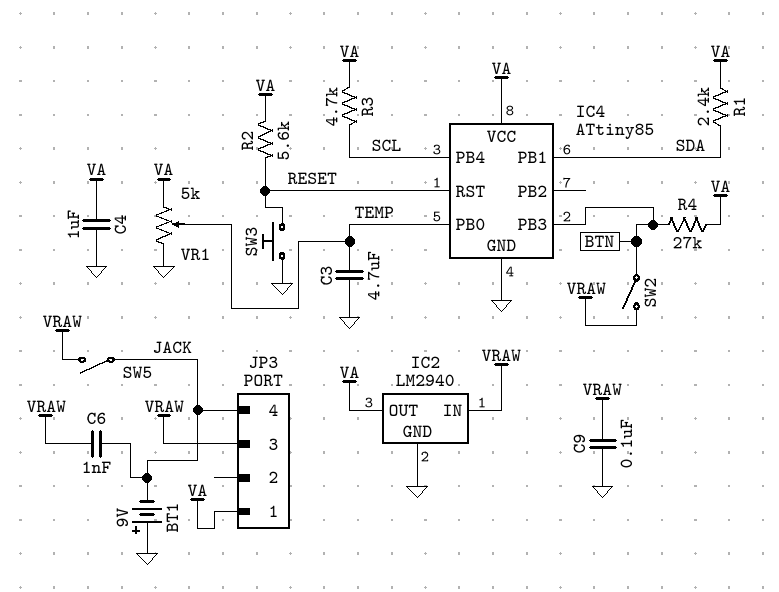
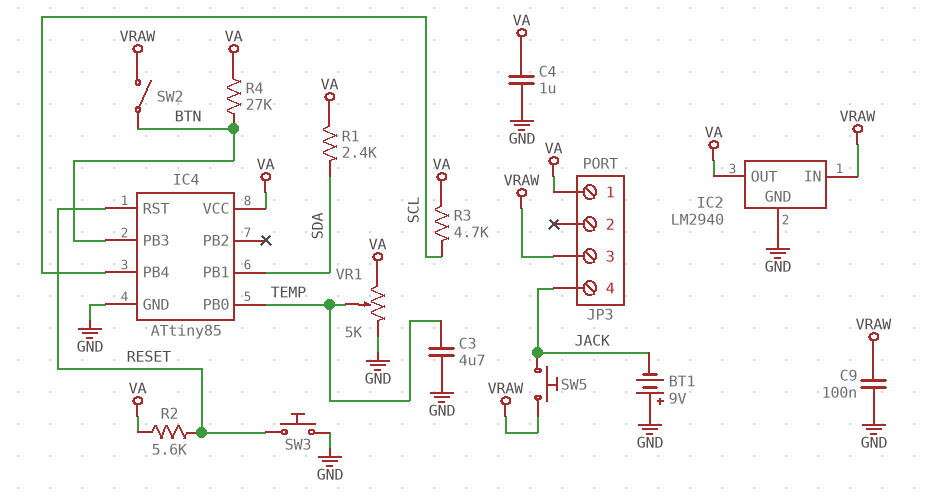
C6: 1nF (JACK, VRAW) -> none
SW5: switch (JACK, VRAW) -> button (JACK, VRAW)

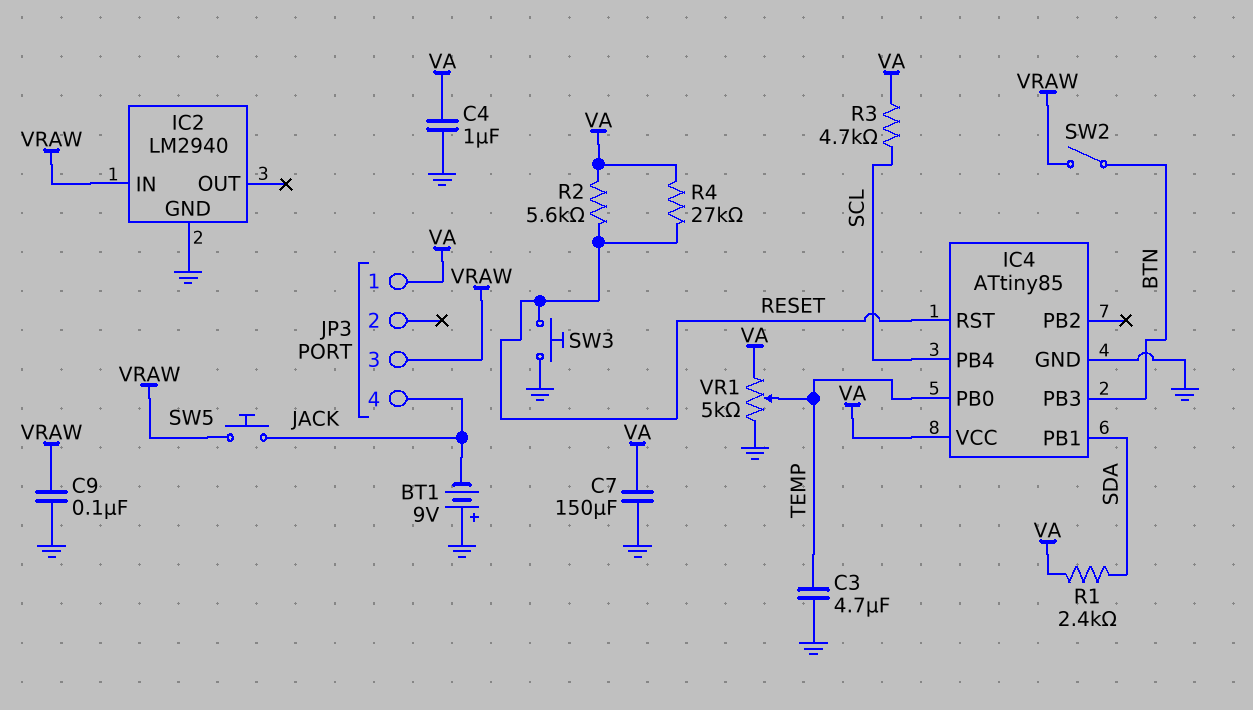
C7: none -> 150uF (GND, VA)
IC2 pin OUT: VA -> none
R4: 27k (BTN, VA) -> 27k (RESET, VA)

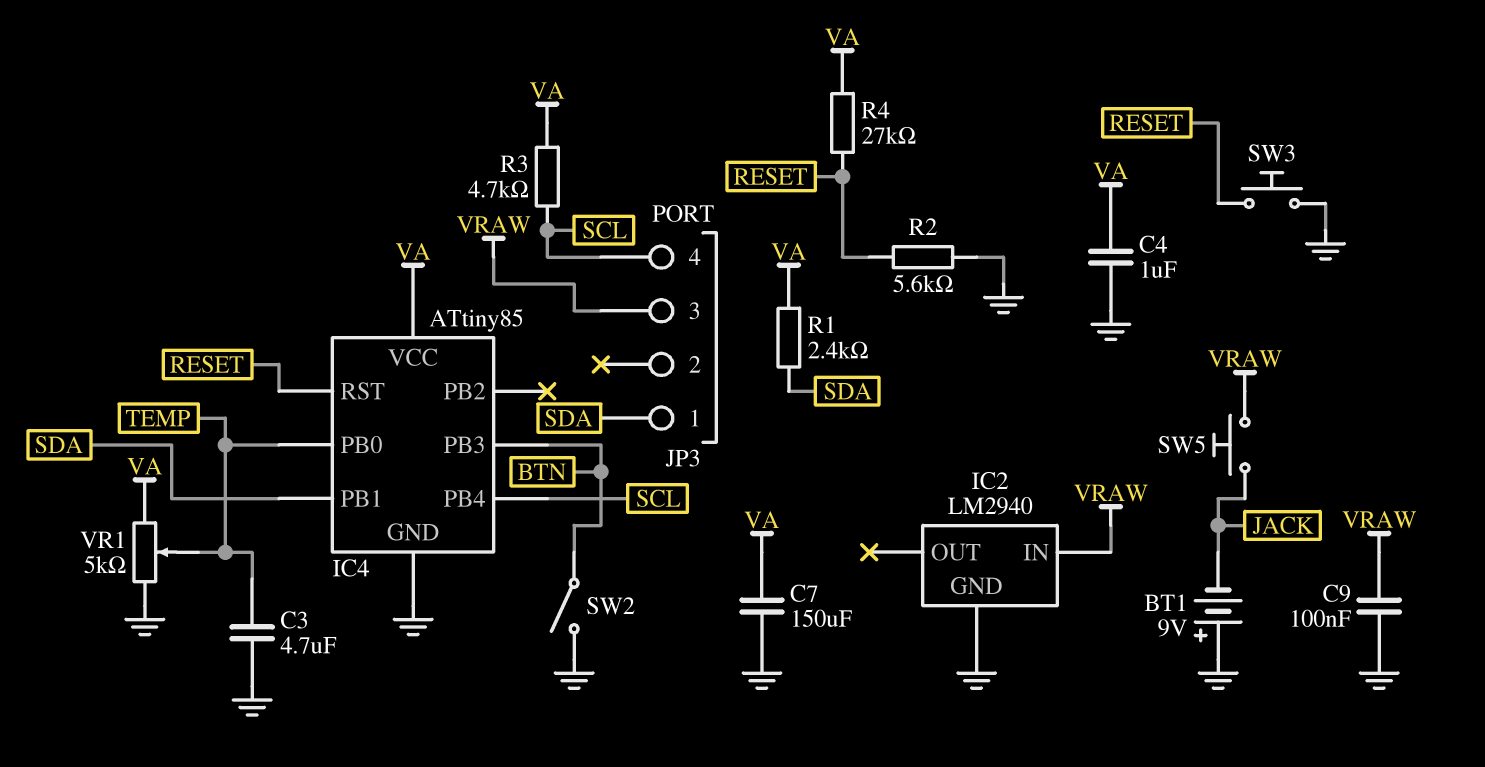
JP3 pin 1: VA -> SDA
JP3 pin 4: JACK -> SCL
R2: 5.6k (RESET, VA) -> 5.6k (GND, RESET)
SW2: switch (BTN, VRAW) -> switch (BTN, GND)

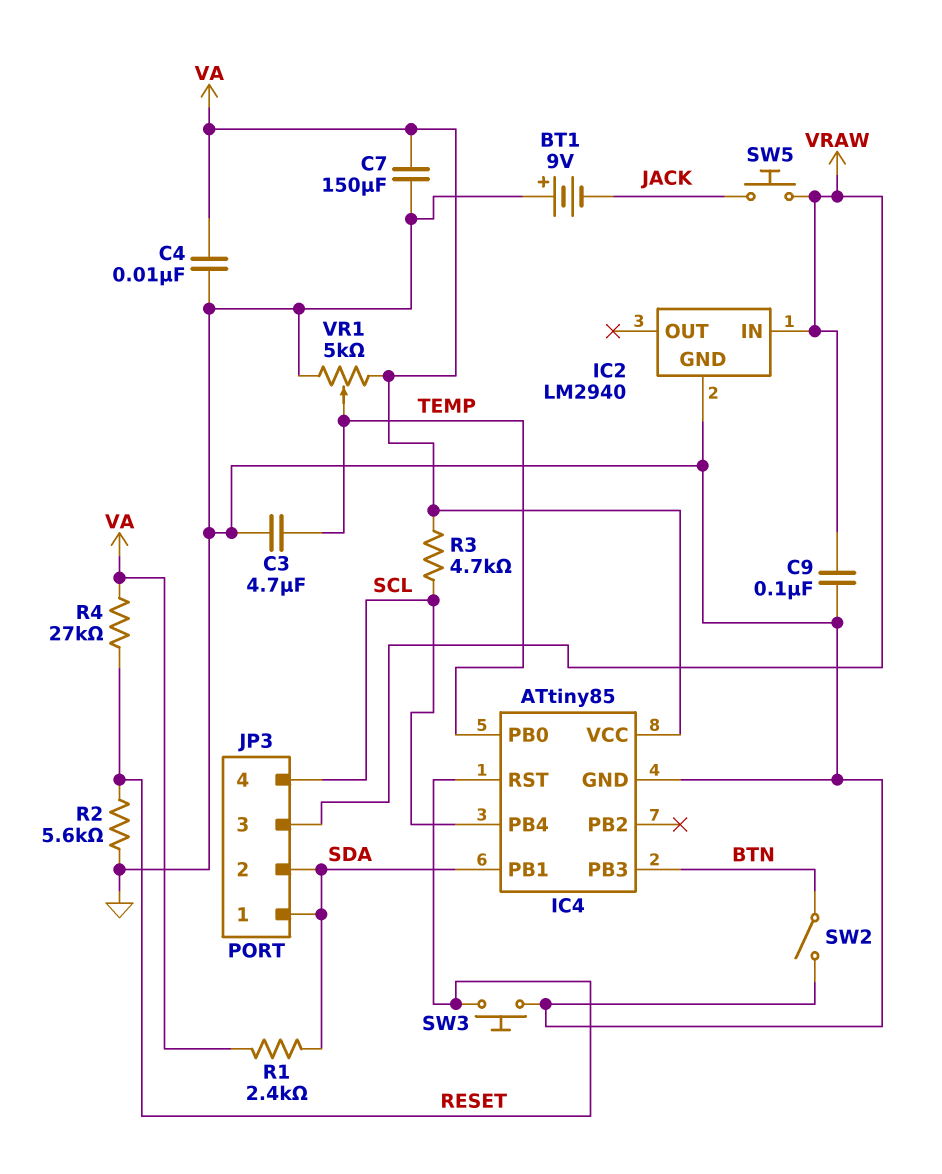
C4: 1uF (GND, VA) -> 10nF (GND, VA)
JP3 pin 2: none -> SDA

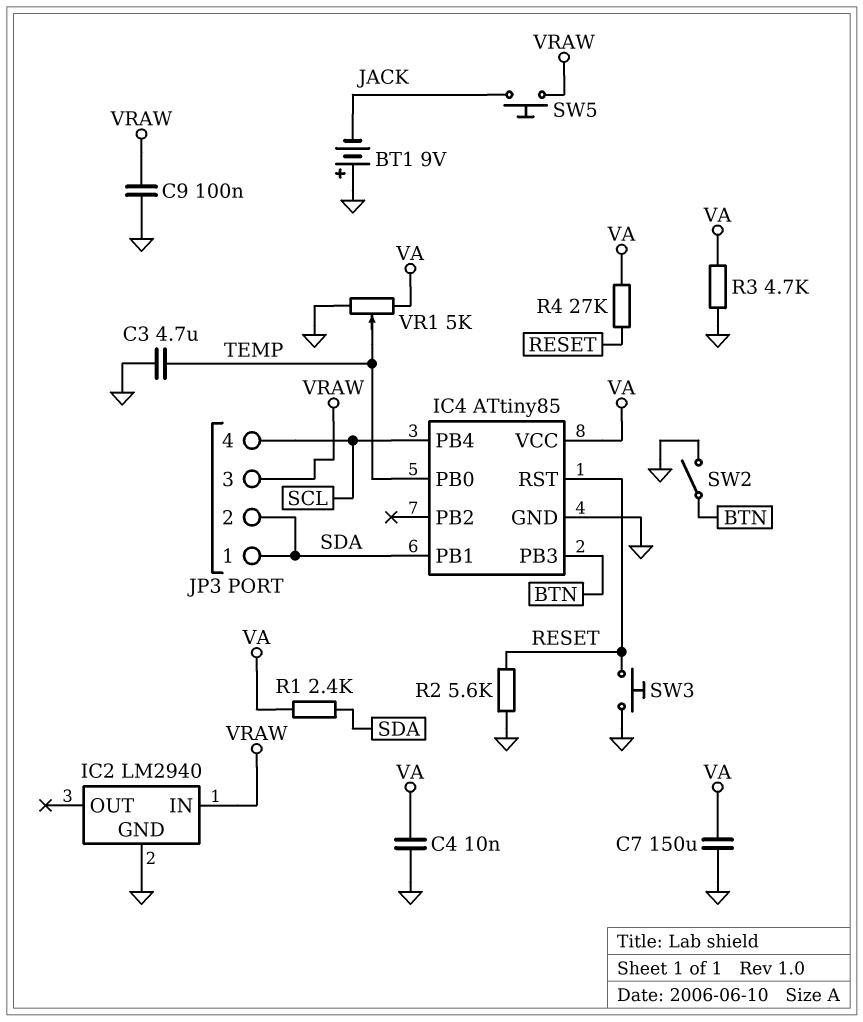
R3: 4.7k (SCL, VA) -> 4.7k (GND, VA)

